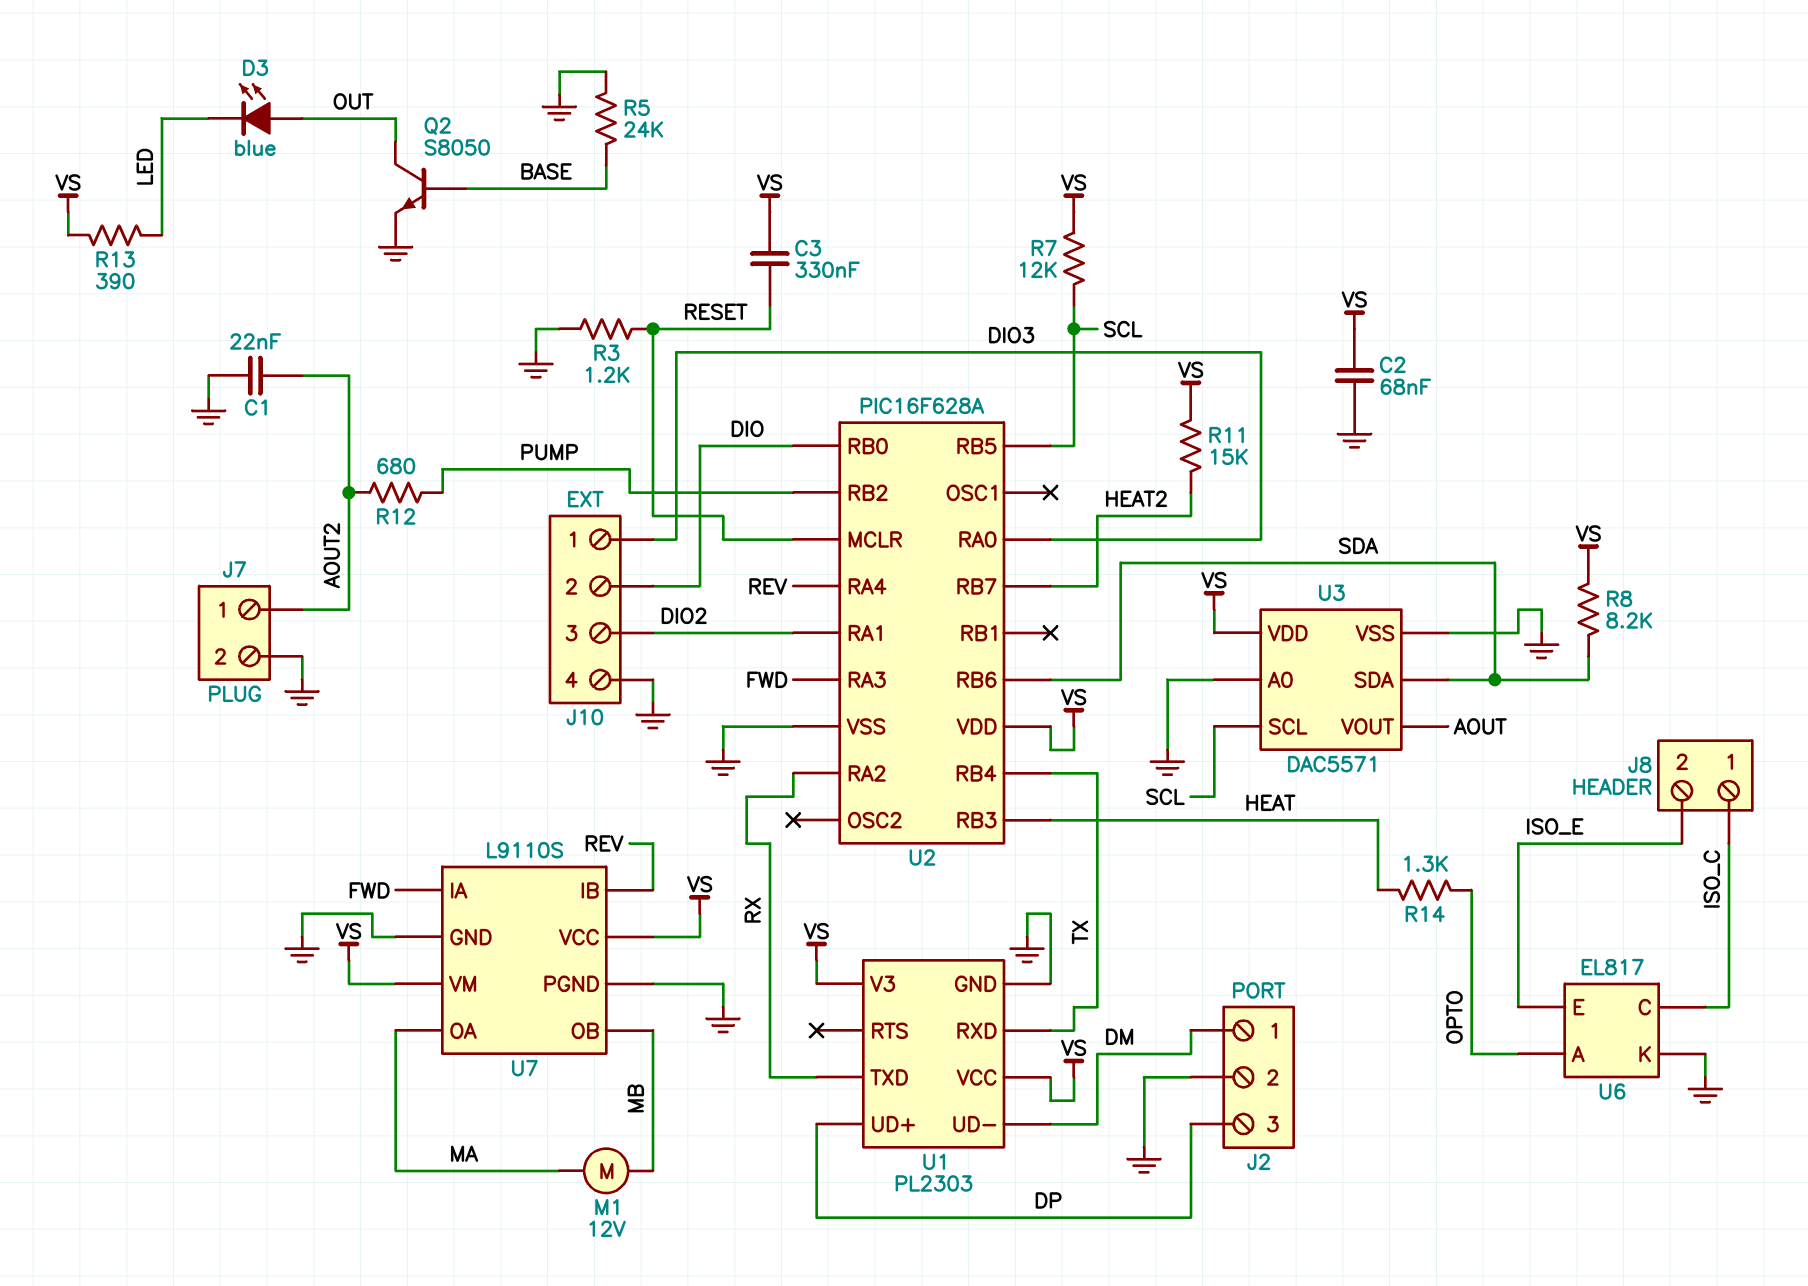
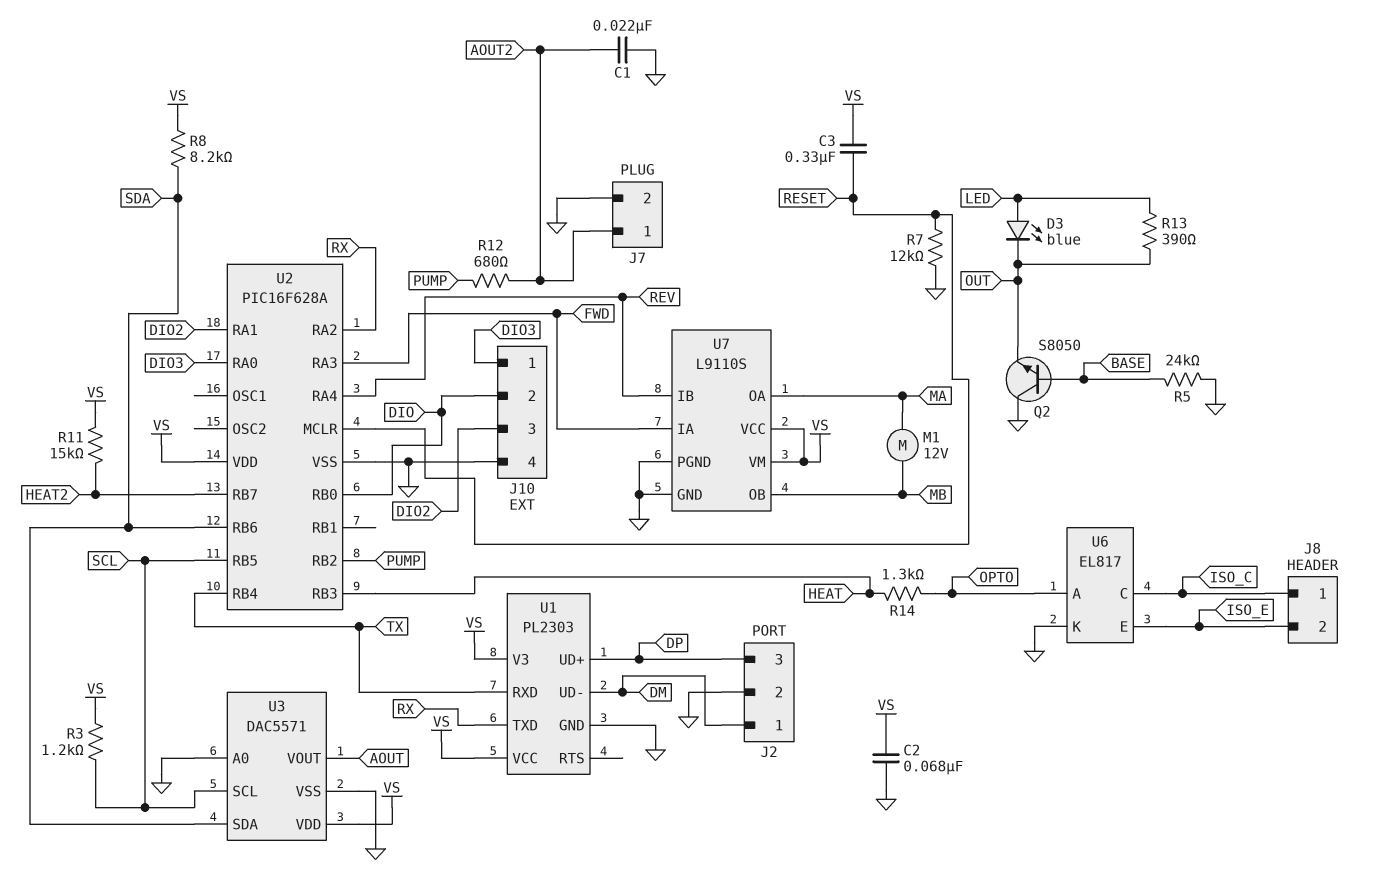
D3: LED blue (A OUT, K LED) -> LED blue (A LED, K OUT)
Q2: NPN S8050 (B BASE, C OUT, E GND) -> NPN S8050 (B BASE, C GND, E OUT)
R3: 1.2k (GND, RESET) -> 1.2k (SCL, VS)
R7: 12k (SCL, VS) -> 12k (GND, RESET)
R13: 390 (LED, VS) -> 390 (LED, OUT)

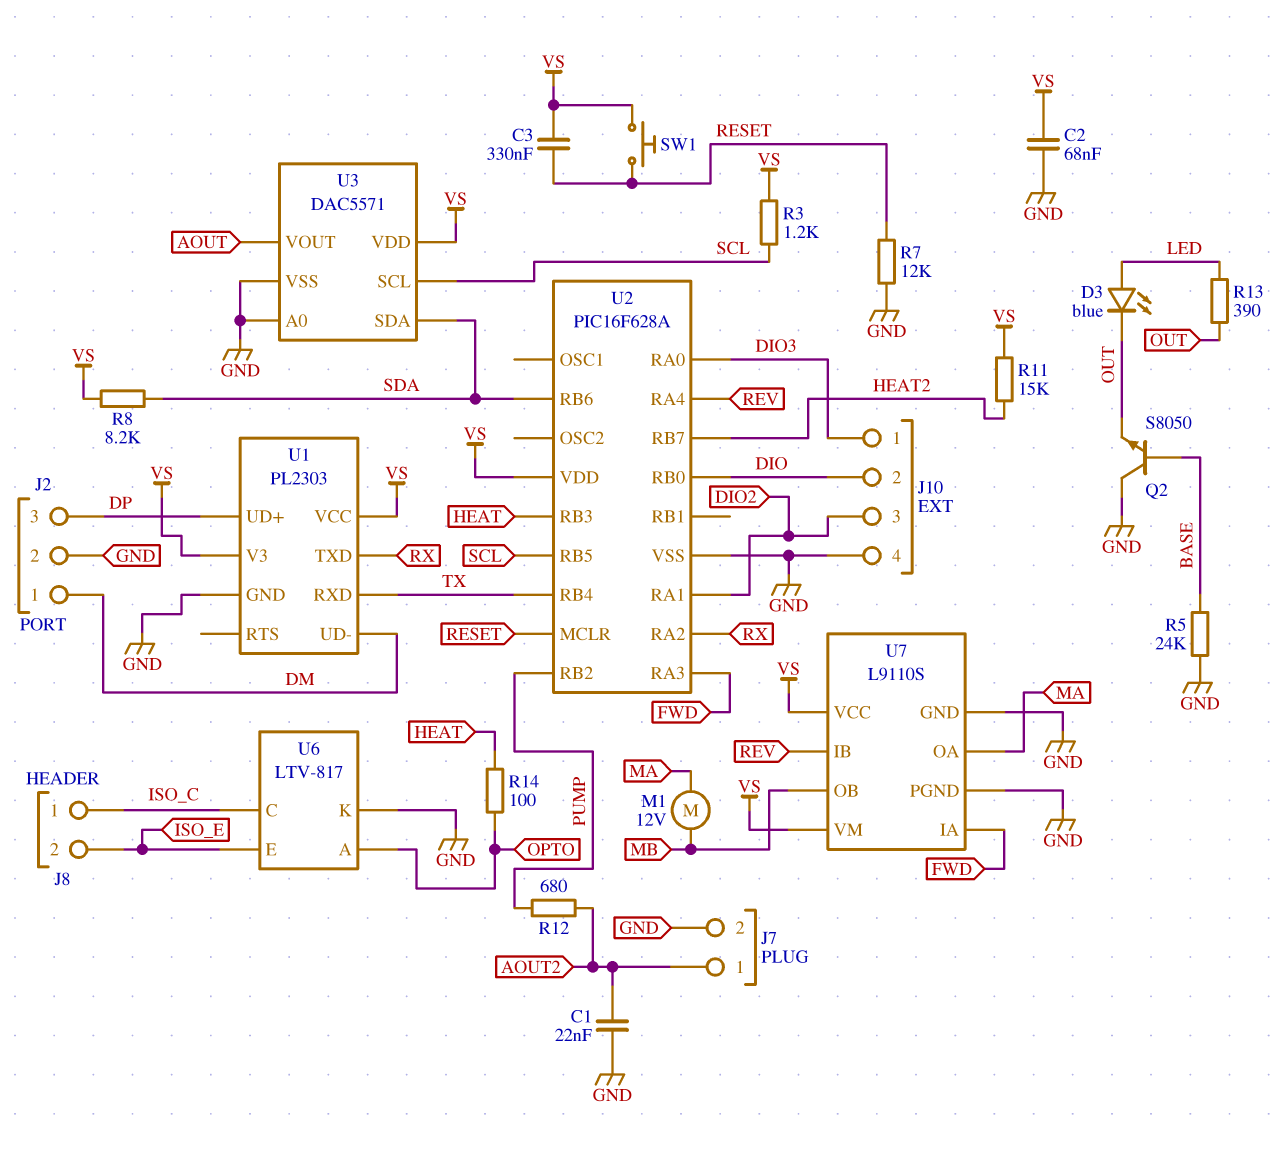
R14: 1.3k (HEAT, OPTO) -> 100 (HEAT, OPTO)
SW1: none -> button (RESET, VS)
U6: EL817 -> LTV-817

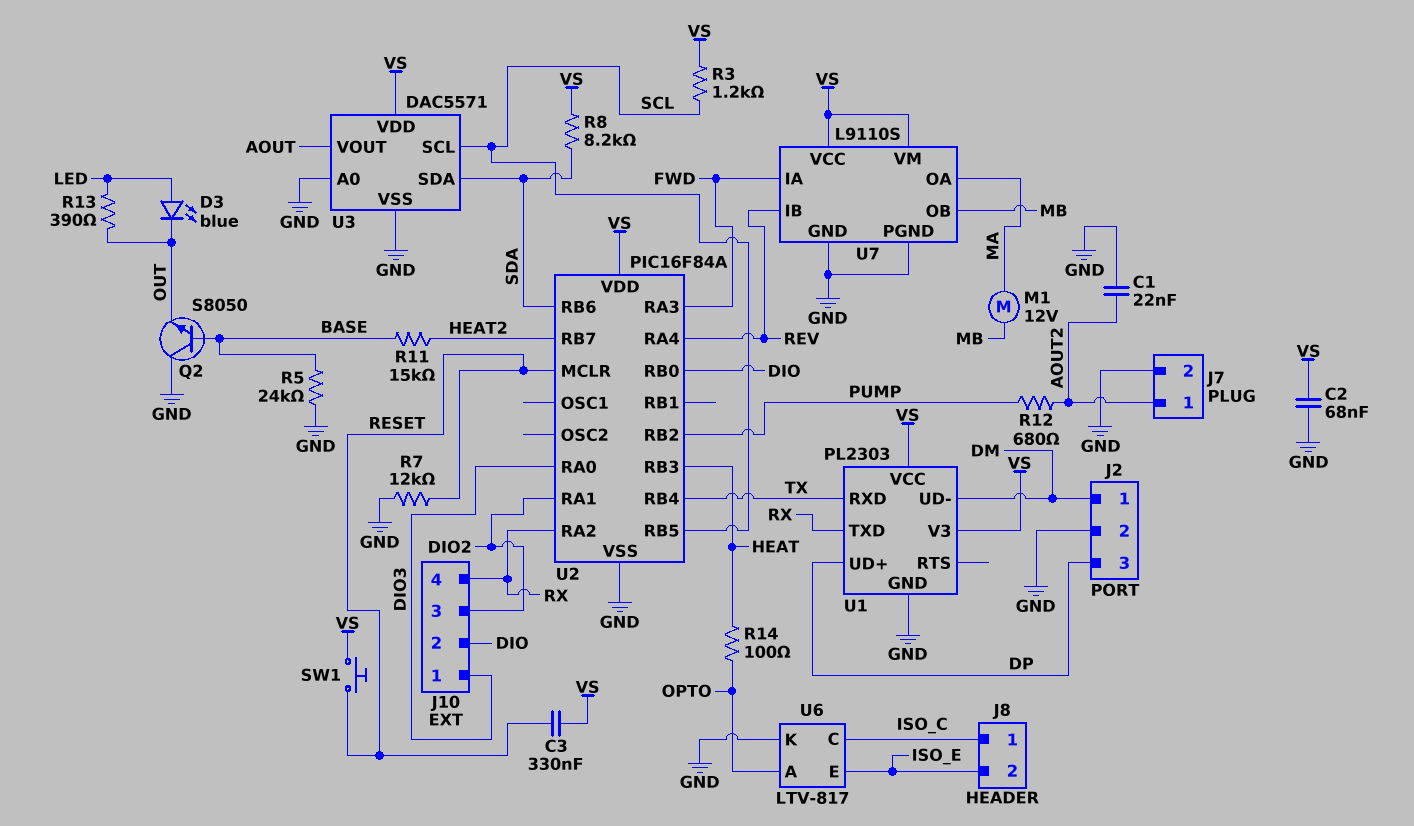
J10 pin 4: GND -> RX
R11: 15k (HEAT2, VS) -> 15k (BASE, HEAT2)
U2: PIC16F628A -> PIC16F84A

